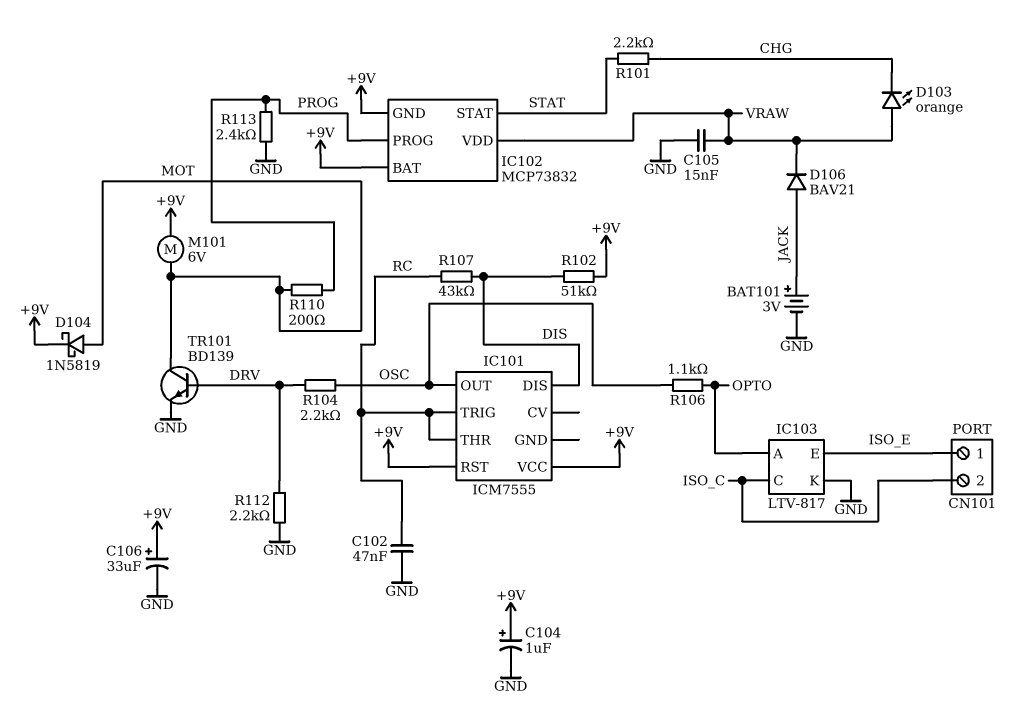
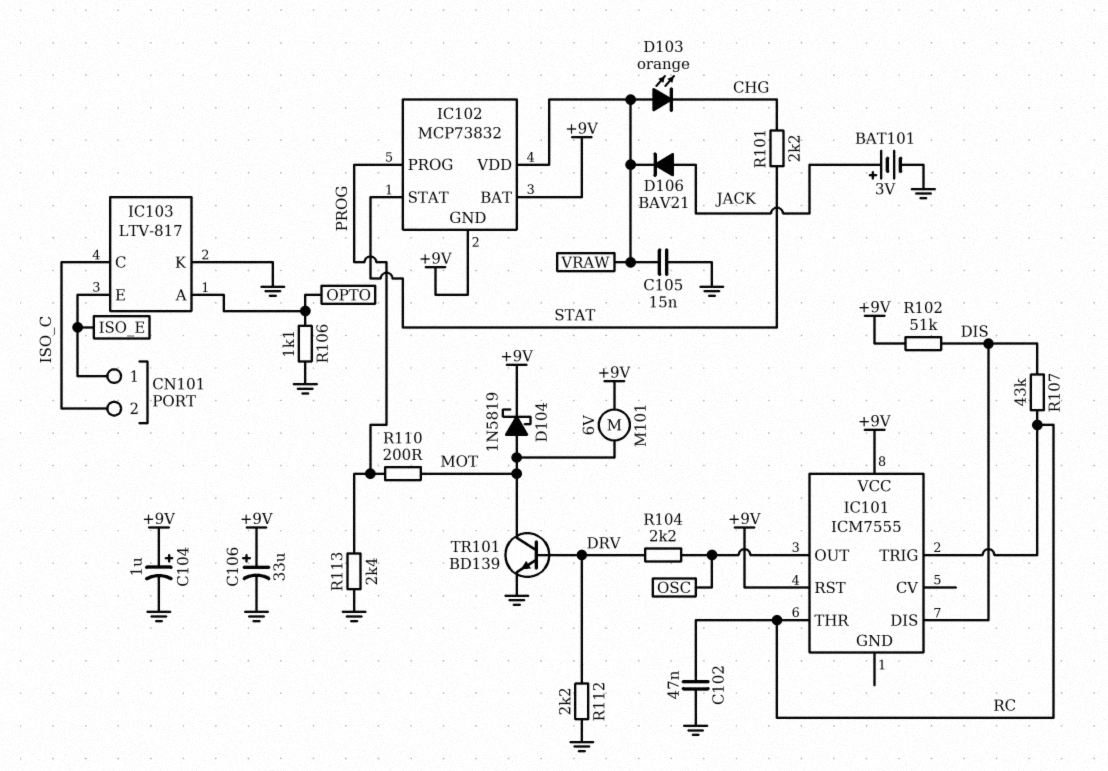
R106: 1.1k (OPTO, OSC) -> 1.1k (GND, OPTO)

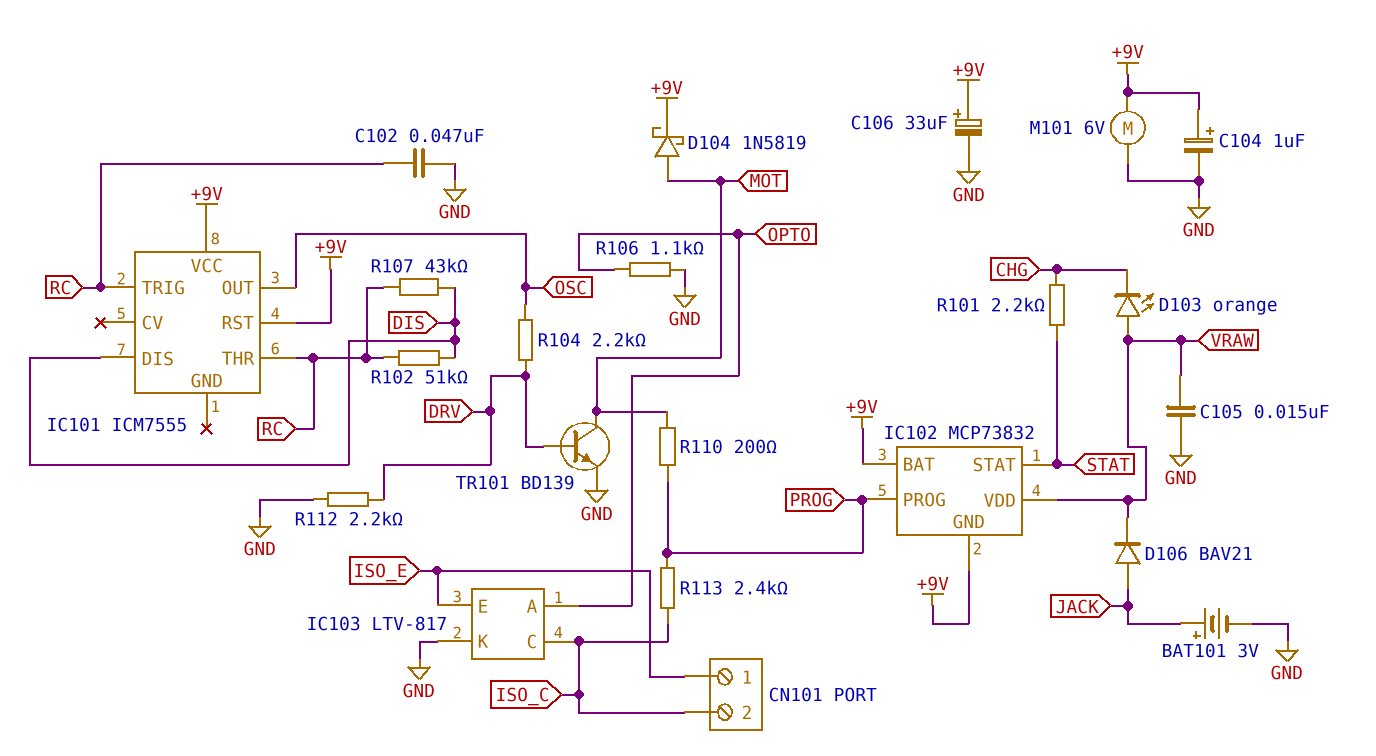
M101: motor 6V (+9V, MOT) -> motor 6V (+9V, GND)
R102: 51k (+9V, DIS) -> 51k (DIS, RC)
R113: 2.4k (GND, PROG) -> 2.4k (ISO_C, PROG)

